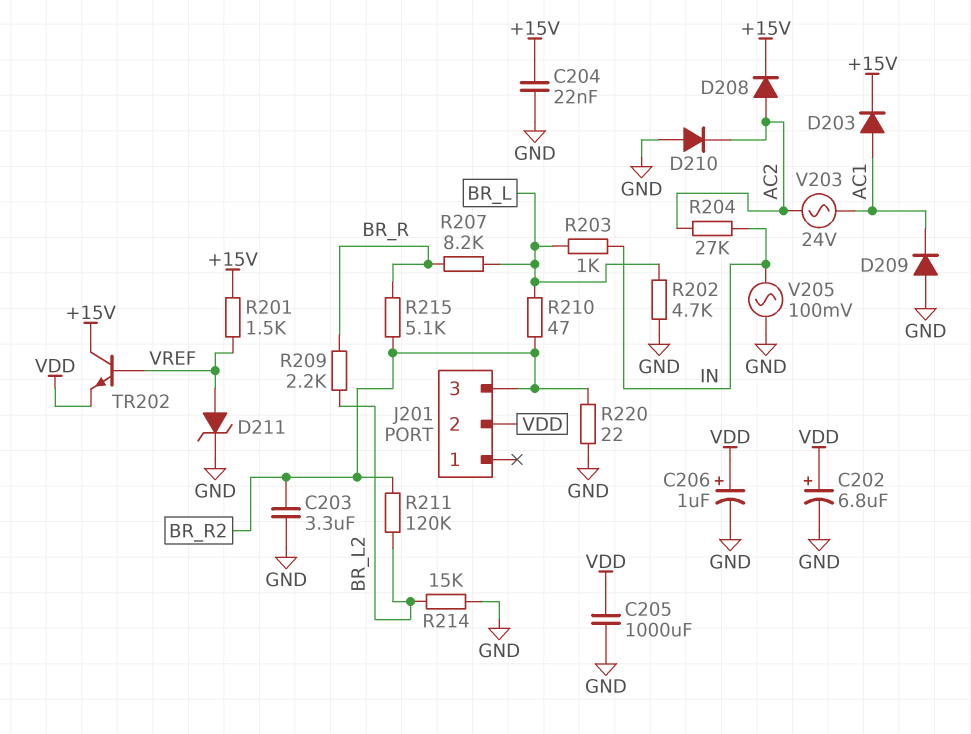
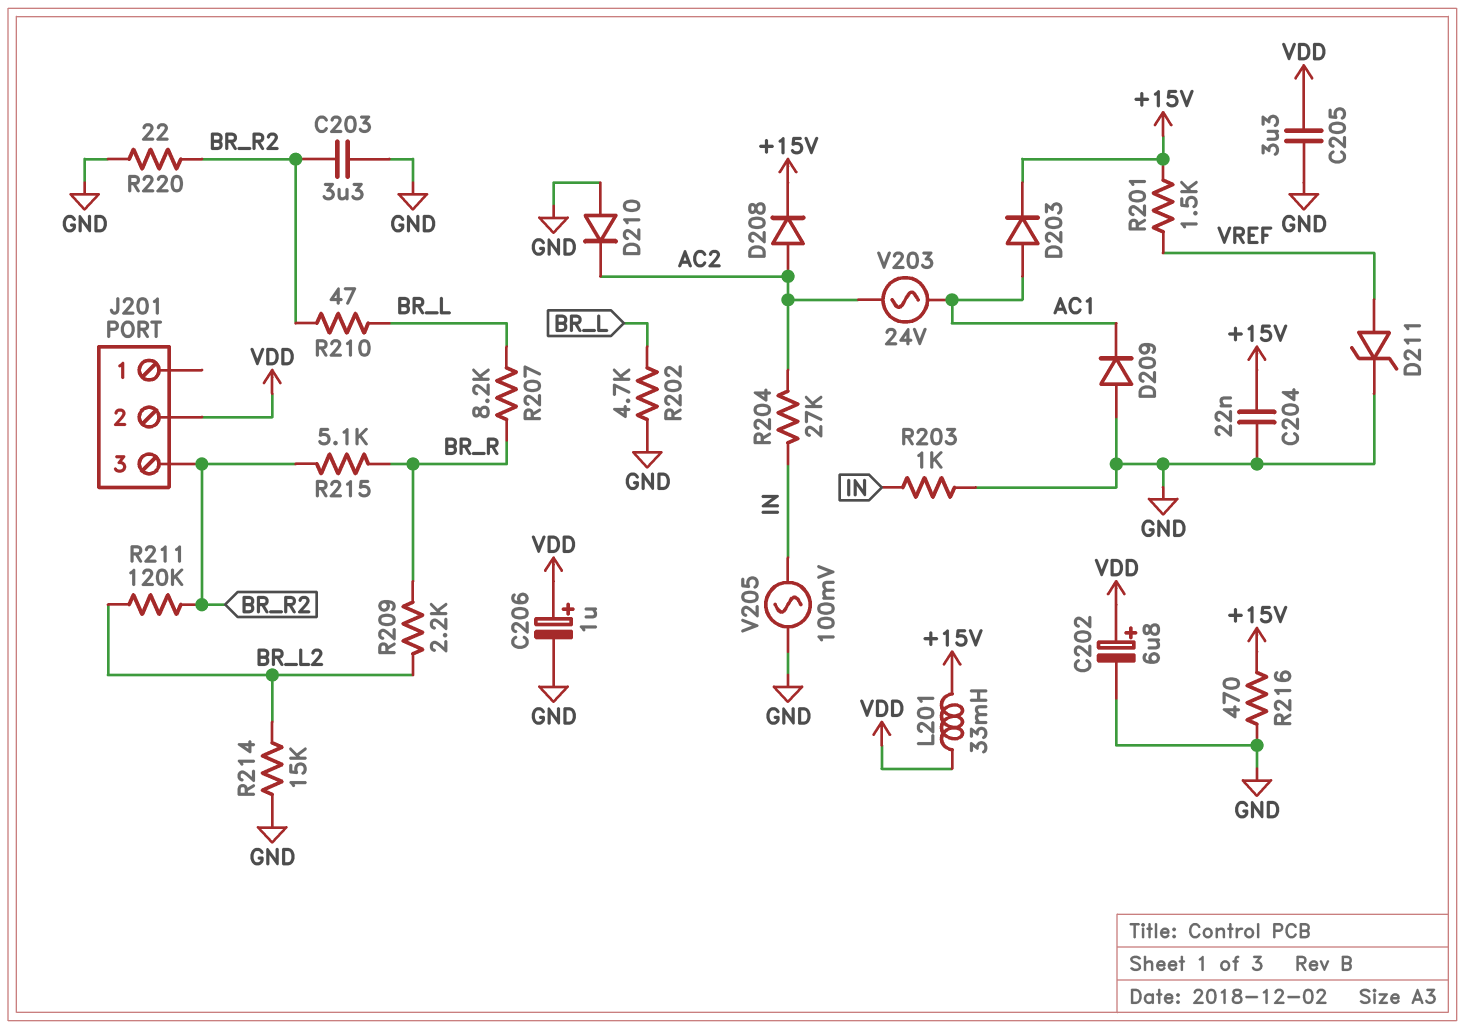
C205: 1000uF (GND, VDD) -> 3.3uF (GND, VDD)
L201: none -> 33mH (+15V, VDD)
R203: 1k (BR_L, IN) -> 1k (GND, IN)
R216: none -> 470 (+15V, GND)
TR202: NPN (B VREF, C +15V, E VDD) -> none

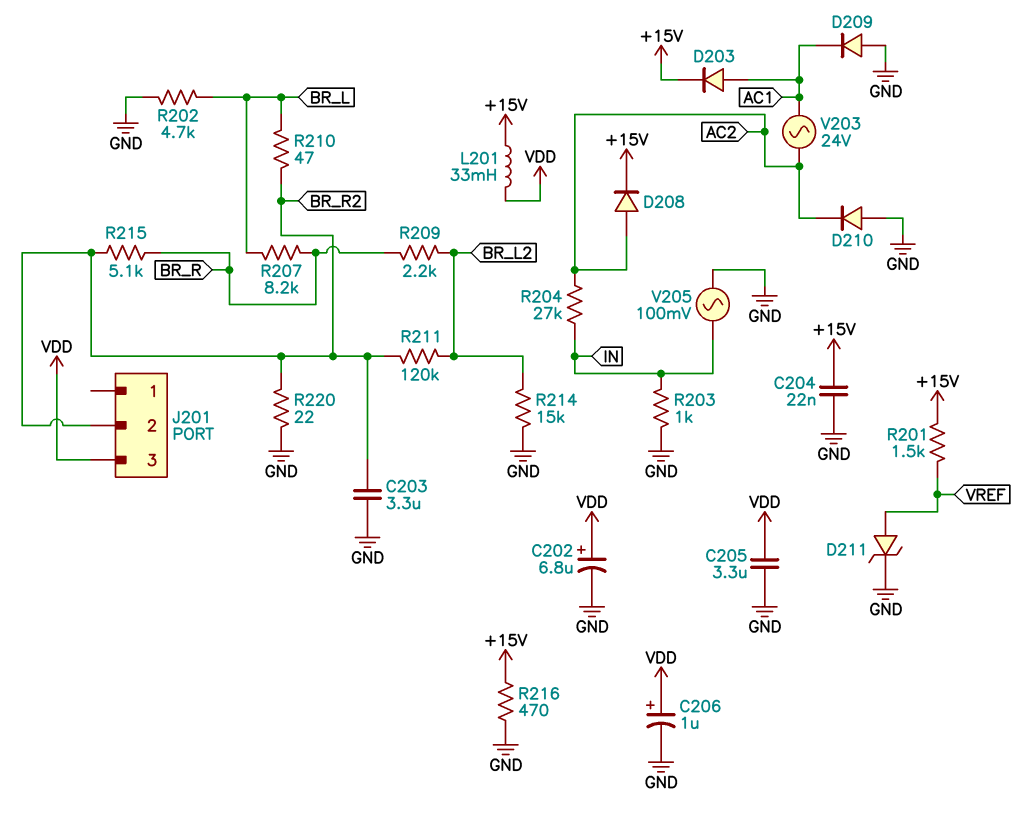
J201 pin 2: VDD -> BR_R2
J201 pin 3: BR_R2 -> VDD

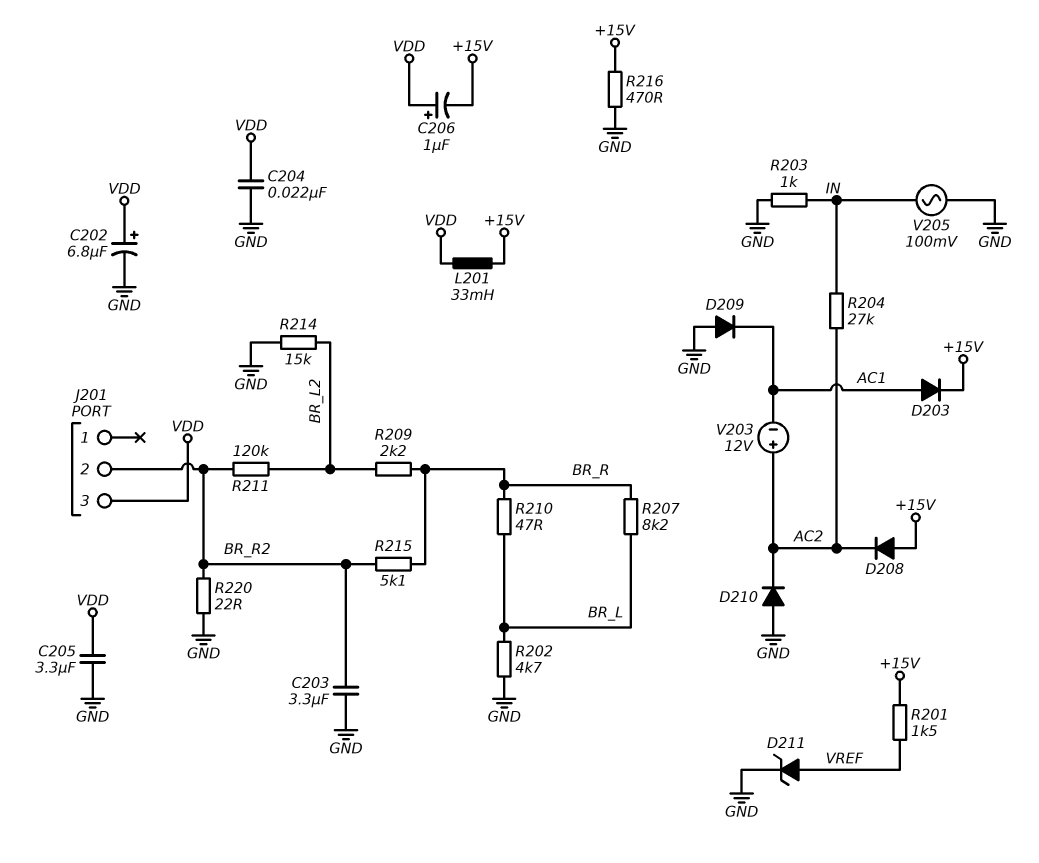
C204: 22nF (+15V, GND) -> 22nF (GND, VDD)
C206: 1uF (plus VDD, minus GND) -> 1uF (plus VDD, minus +15V)
D208: diode (A AC2, K +15V) -> diode (A +15V, K AC2)
R210: 47 (BR_L, BR_R2) -> 47 (BR_L, BR_R)
V203: AC 24V (AC1, AC2) -> 12V (plus AC2, minus AC1)

